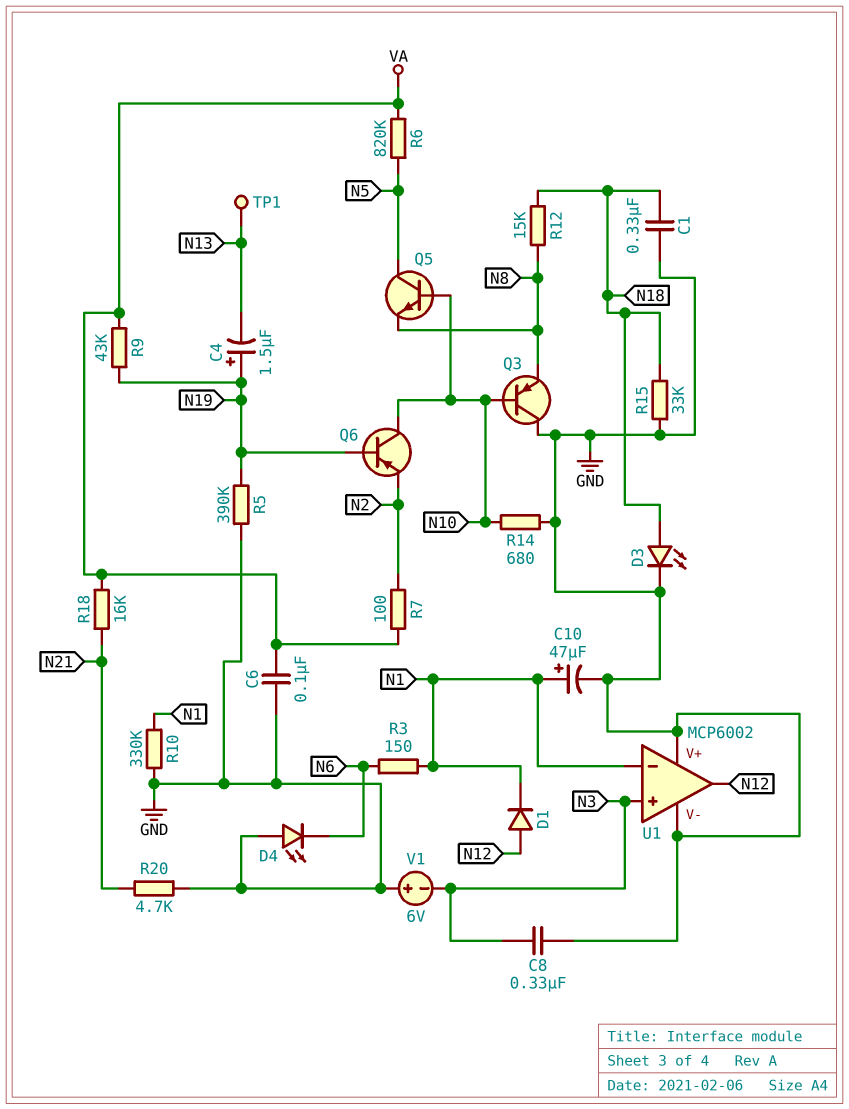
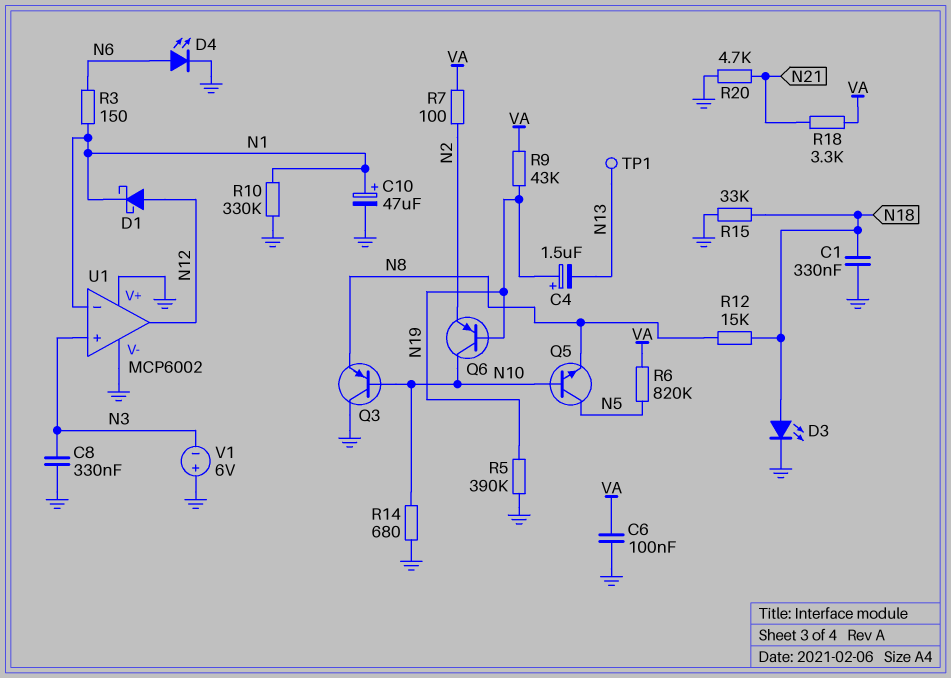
D1: diode (A N12, K N1) -> schottky (A N12, K N1)
D4: LED (A GND, K N6) -> LED (A N6, K GND)
R18: 16k (N21, VA) -> 3.3k (N21, VA)

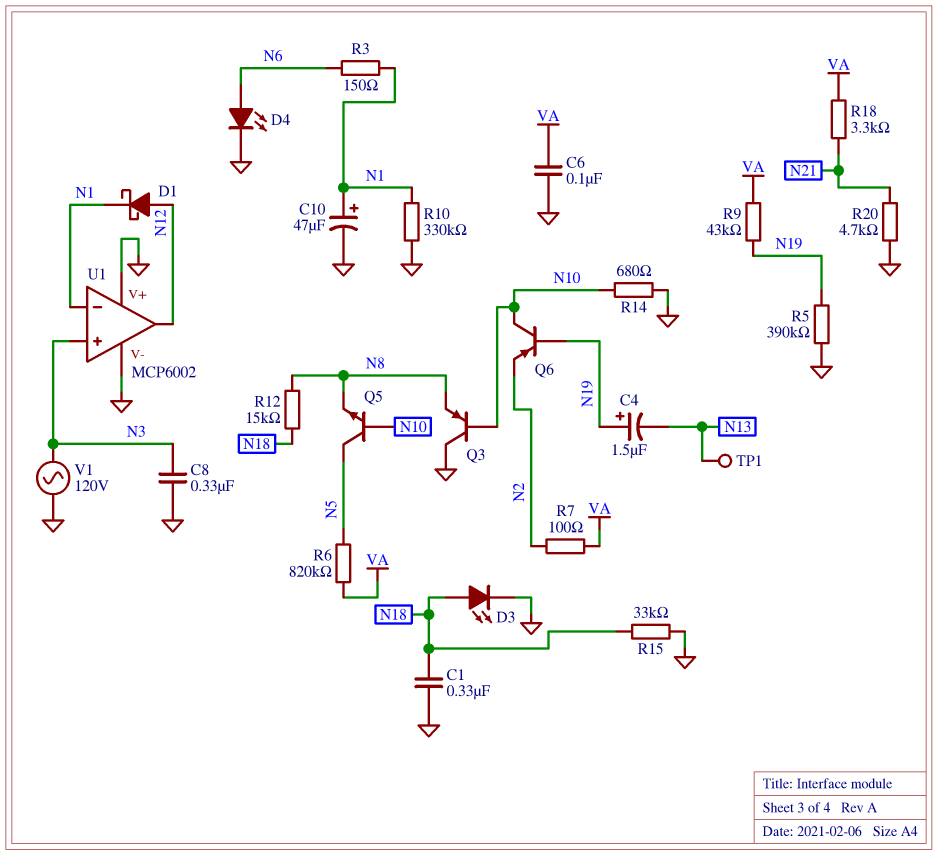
V1: 6V (plus GND, minus N3) -> AC 120V (GND, N3)

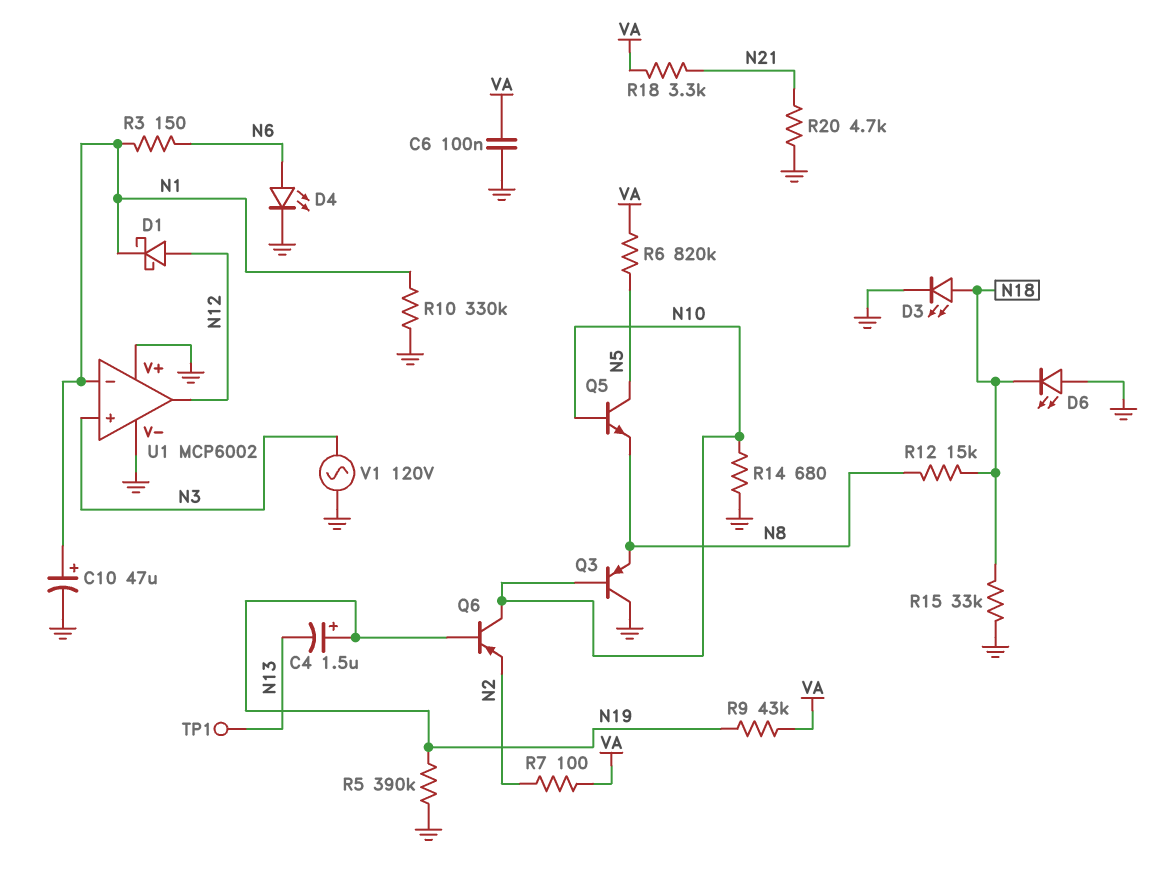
C1: 330nF (GND, N18) -> none
C8: 330nF (GND, N3) -> none
D6: none -> LED (A GND, K N18)

